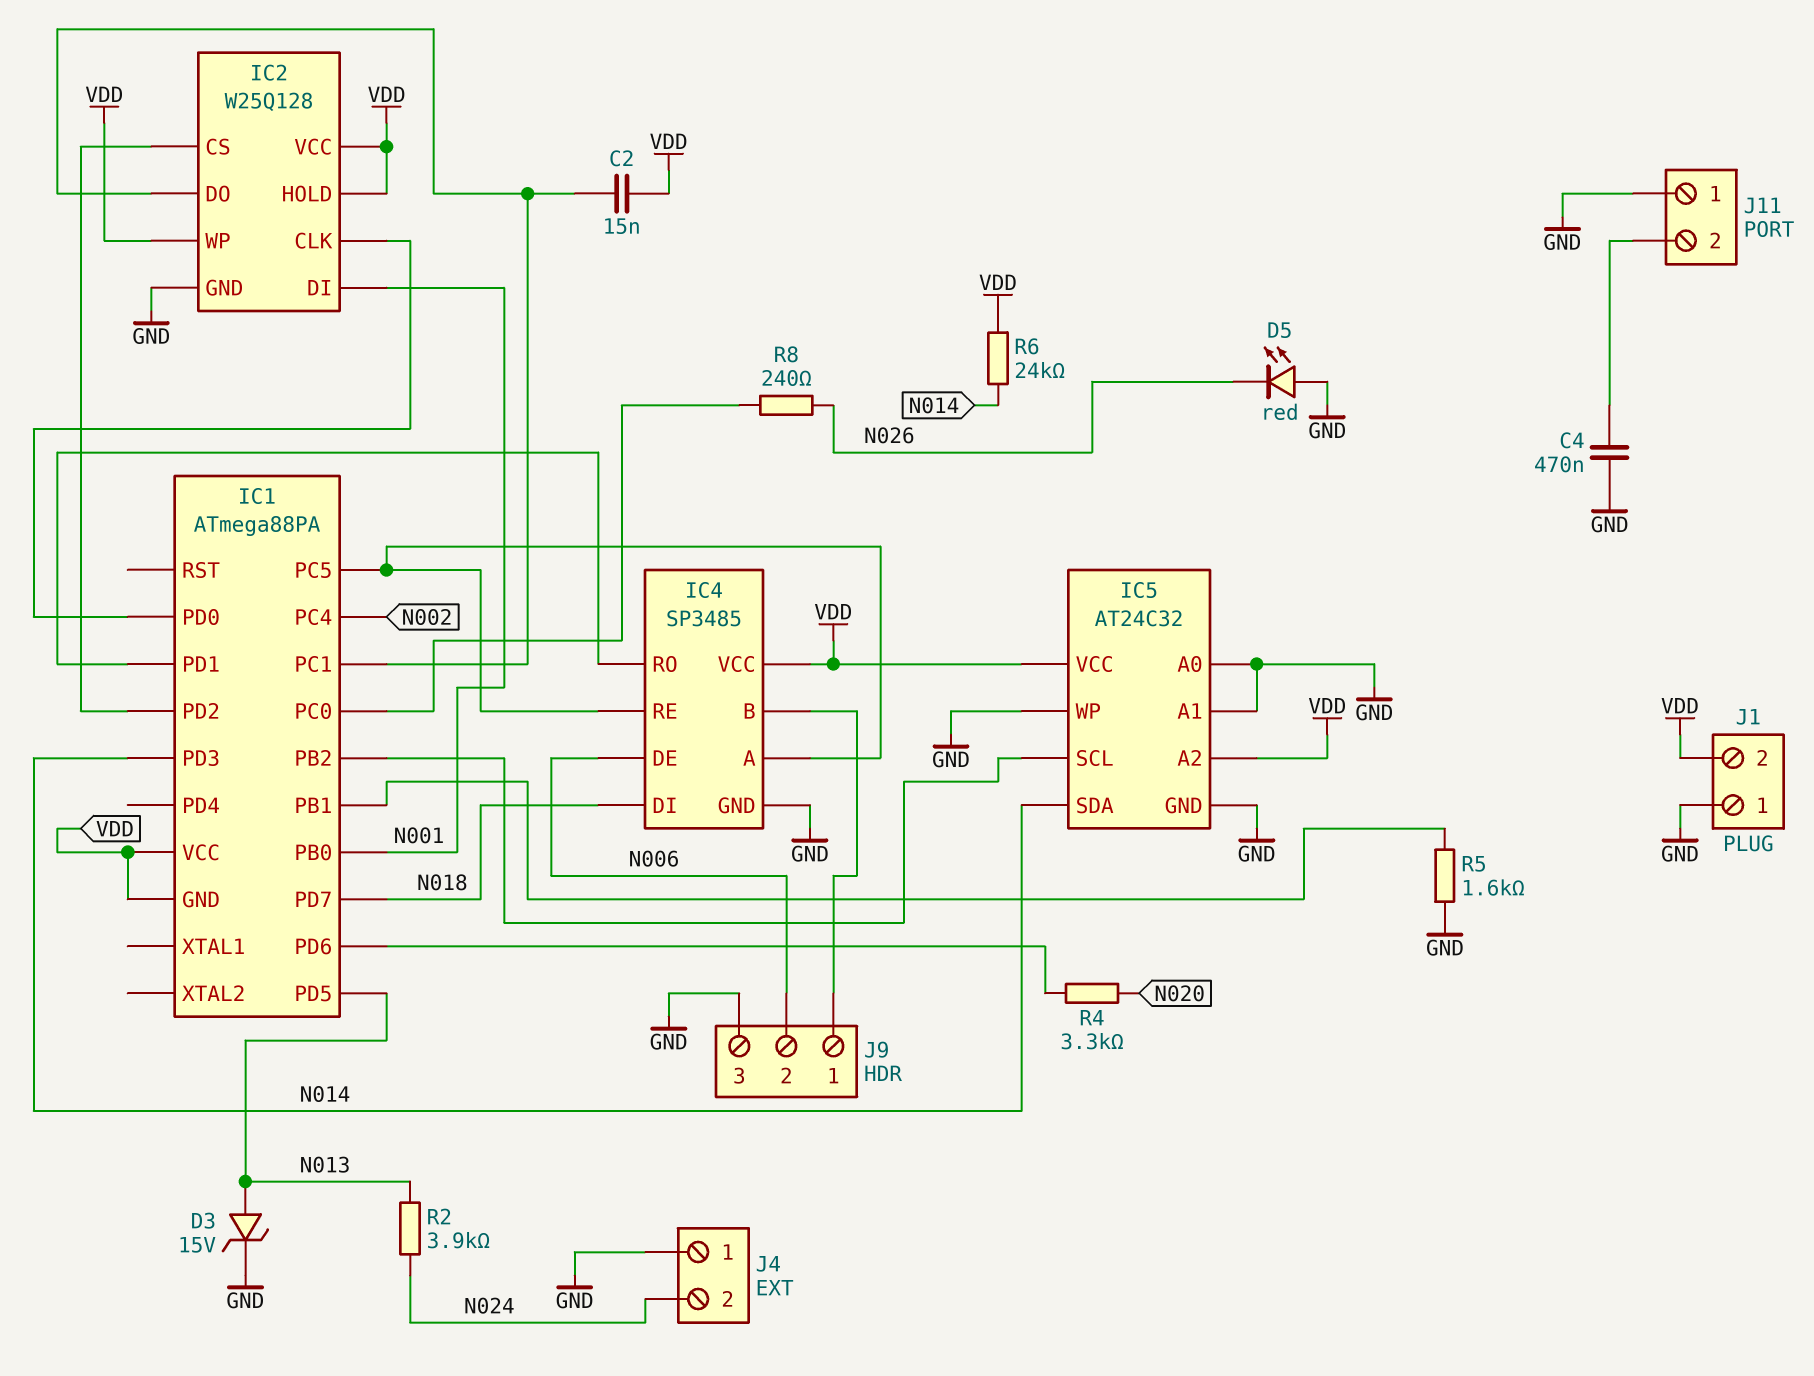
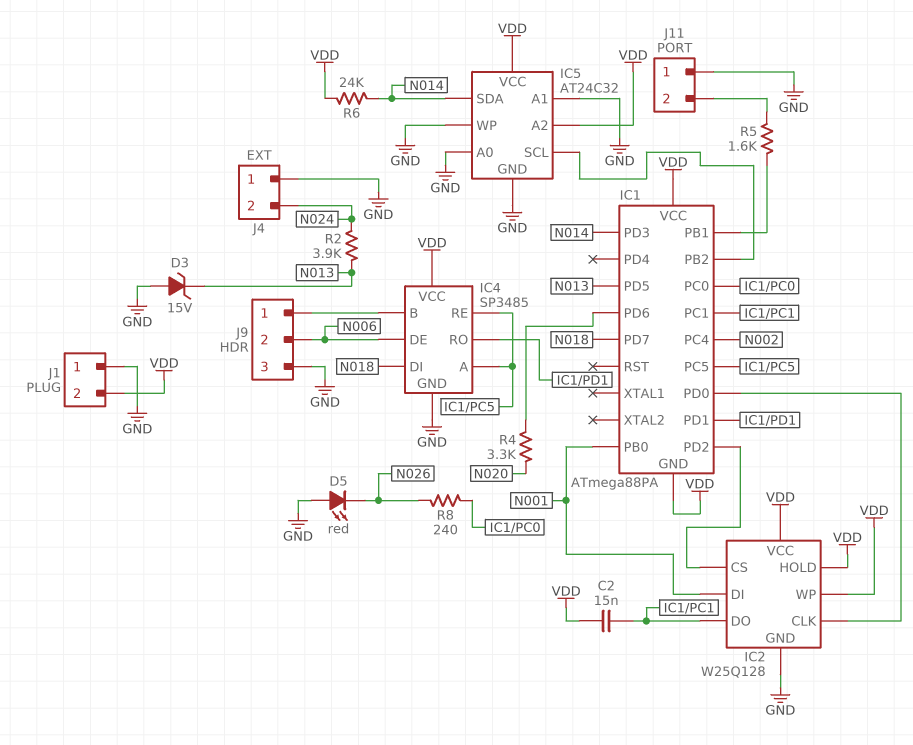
C4: 470nF (GND, J11/2) -> none
D3: zener 15V (A N013, K GND) -> zener 15V (A GND, K N013)
R5: 1.6k (GND, IC1/PB1) -> 1.6k (IC1/PB1, J11/2)

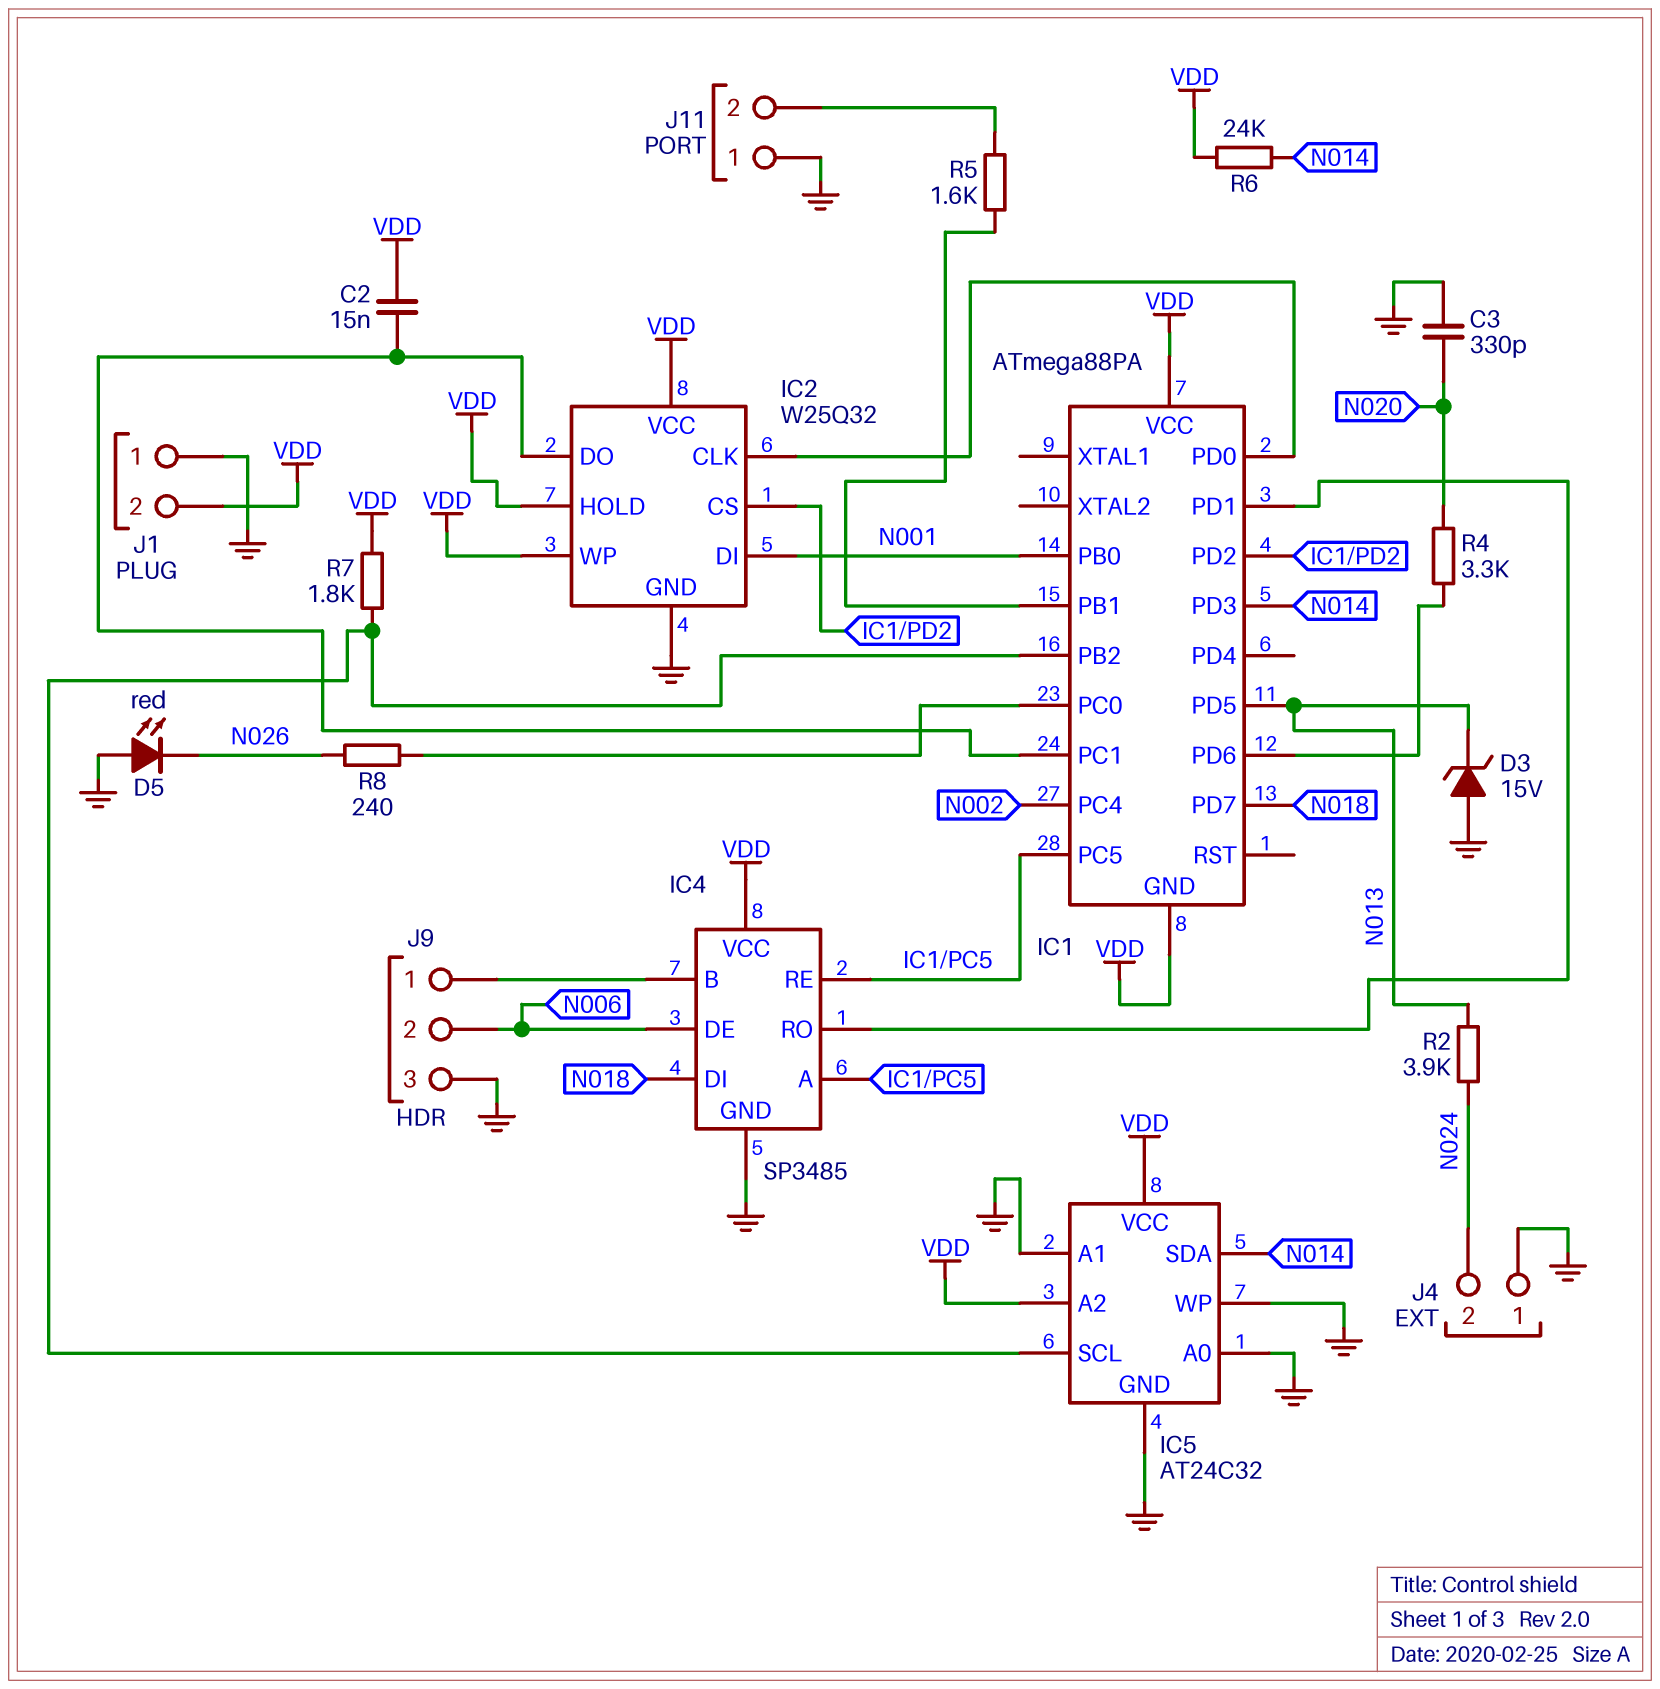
C3: none -> 330pF (GND, N020)
IC2: W25Q128 -> W25Q32
R7: none -> 1.8k (IC1/PB2, VDD)

